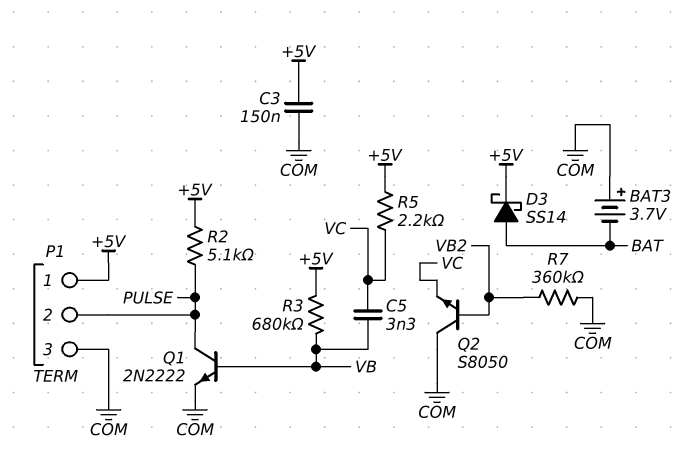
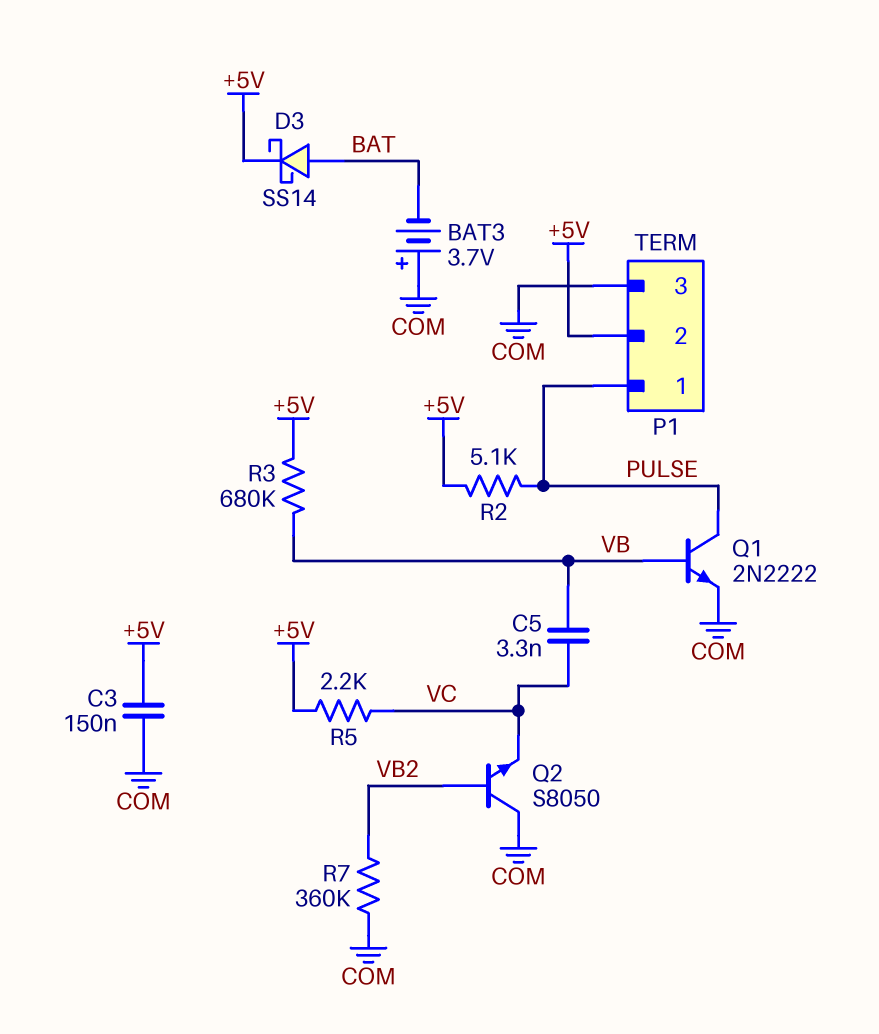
P1 pin 1: +5V -> PULSE
P1 pin 2: PULSE -> +5V

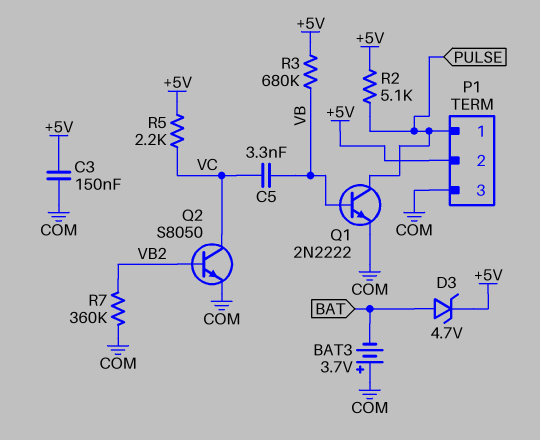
D3: schottky SS14 (A BAT, K +5V) -> zener 4.7V (A BAT, K +5V)
Q2: NPN S8050 (B VB2, C COM, E VC) -> NPN S8050 (B VB2, C VC, E COM)

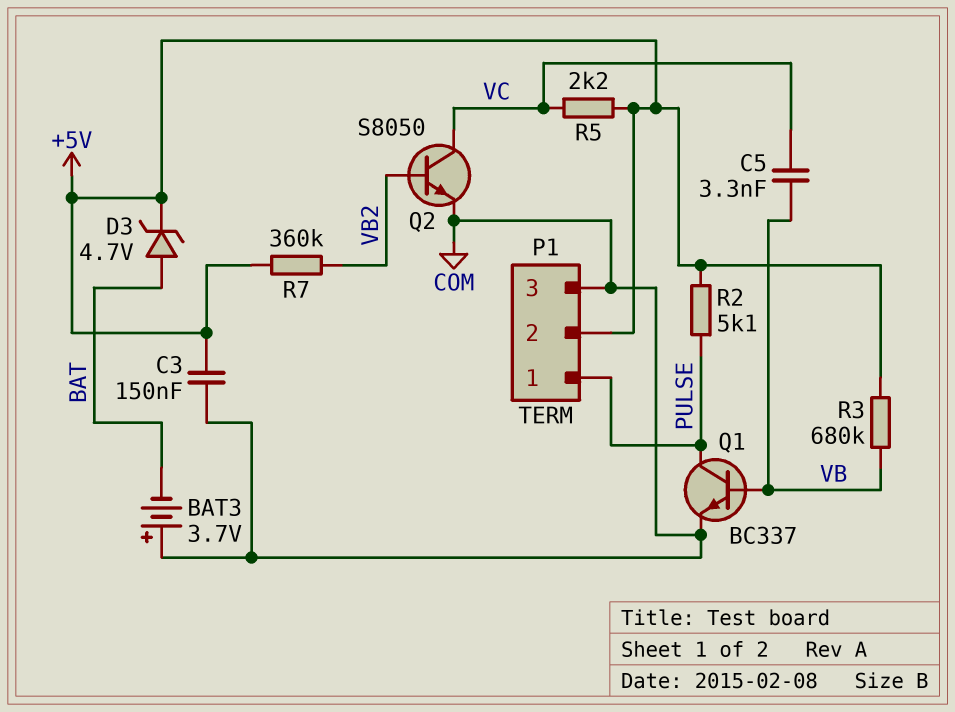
Q1: NPN 2N2222 (B VB, C PULSE, E COM) -> NPN BC337 (B VB, C PULSE, E COM)
R7: 360k (COM, VB2) -> 360k (+5V, VB2)

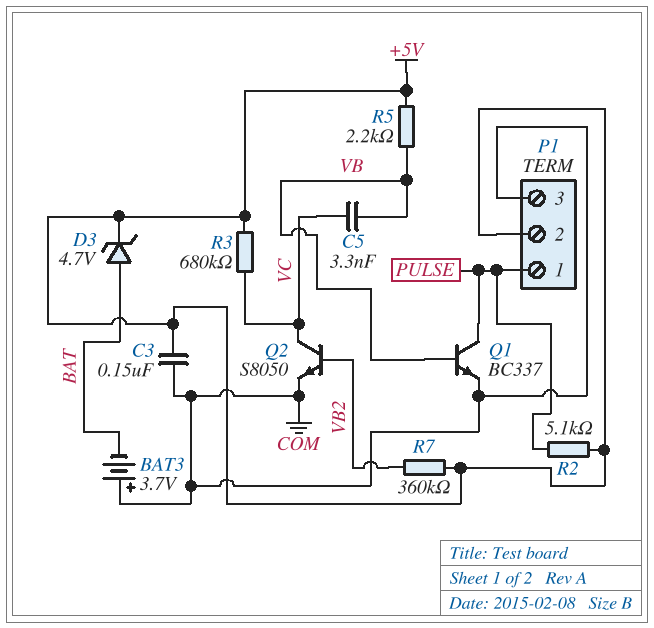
R3: 680k (+5V, VB) -> 680k (+5V, VC)
R5: 2.2k (+5V, VC) -> 2.2k (+5V, VB)

